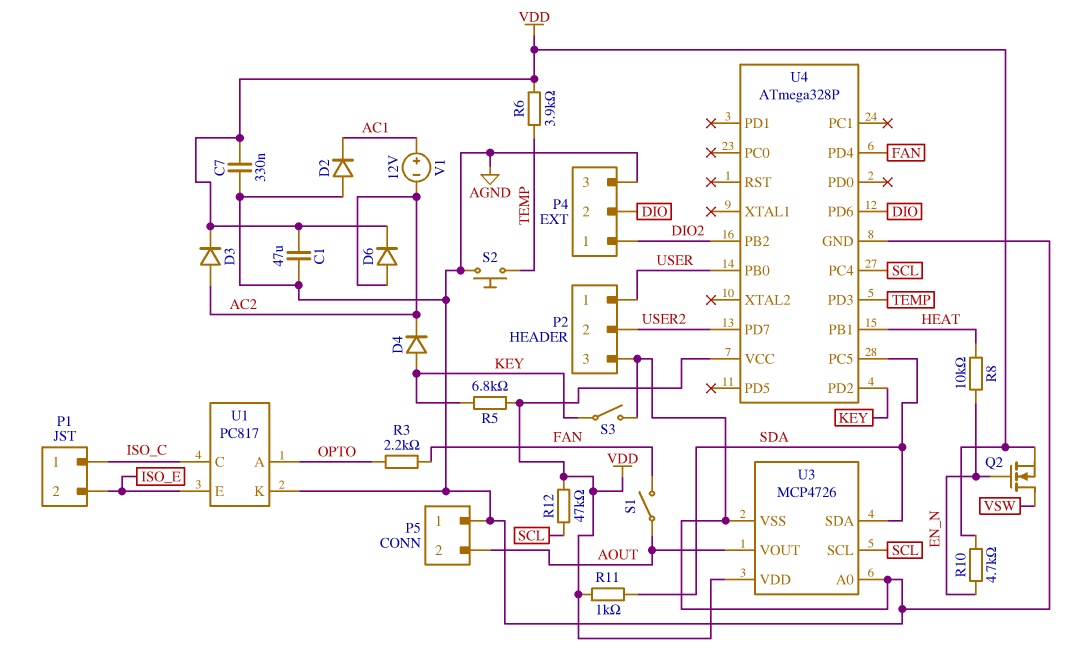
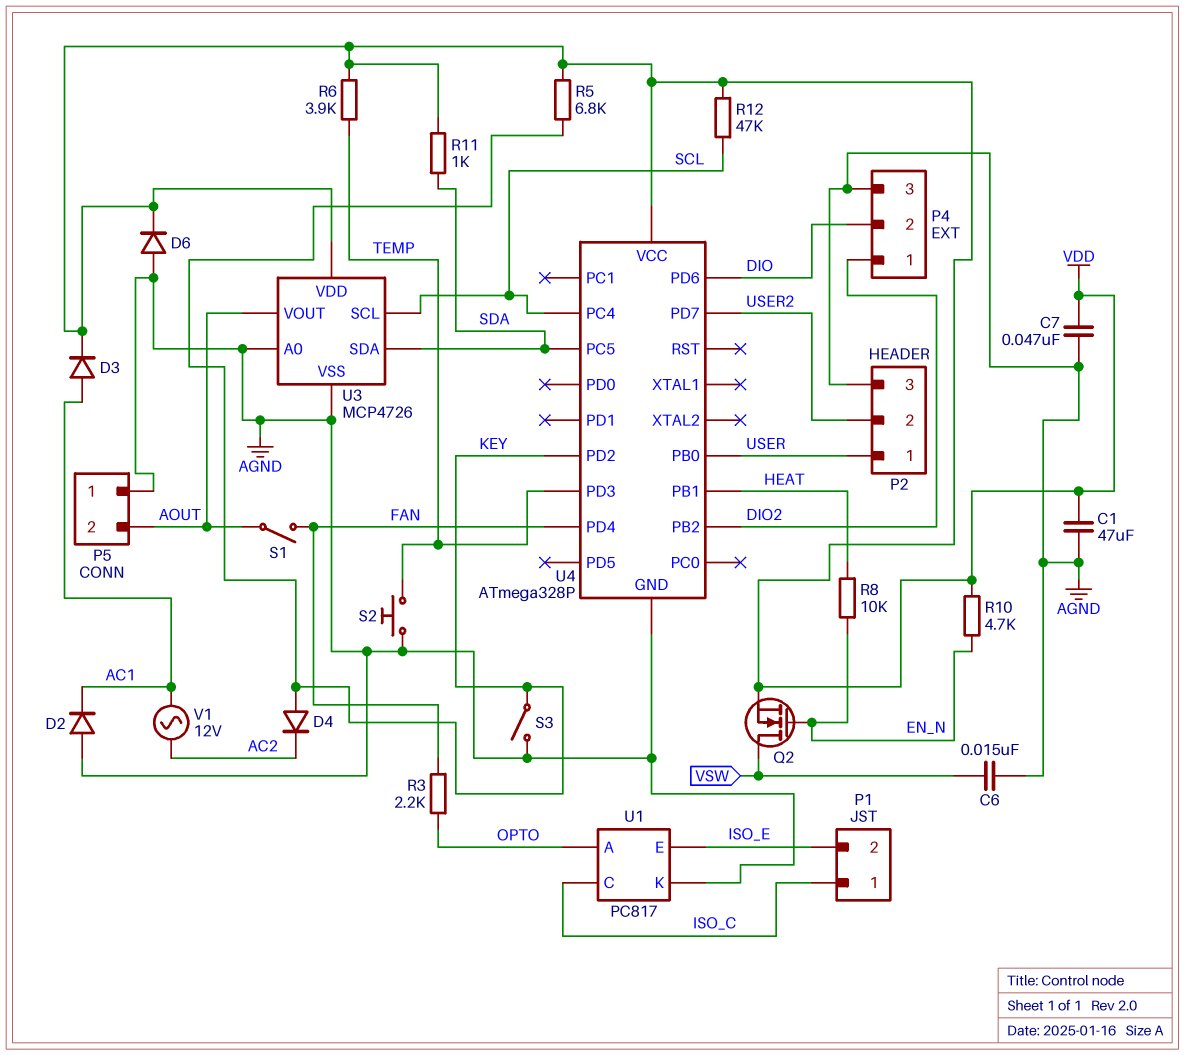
C6: none -> 15nF (AGND, VSW)
C7: 330nF (AGND, VDD) -> 47nF (AGND, VDD)
D3: diode (A AC2, K VDD) -> diode (A AC1, K VDD)
D6: diode (A AC2, K VDD) -> diode (A AGND, K VDD)
V1: 12V (plus AC1, minus AC2) -> AC 12V (AC1, AC2)

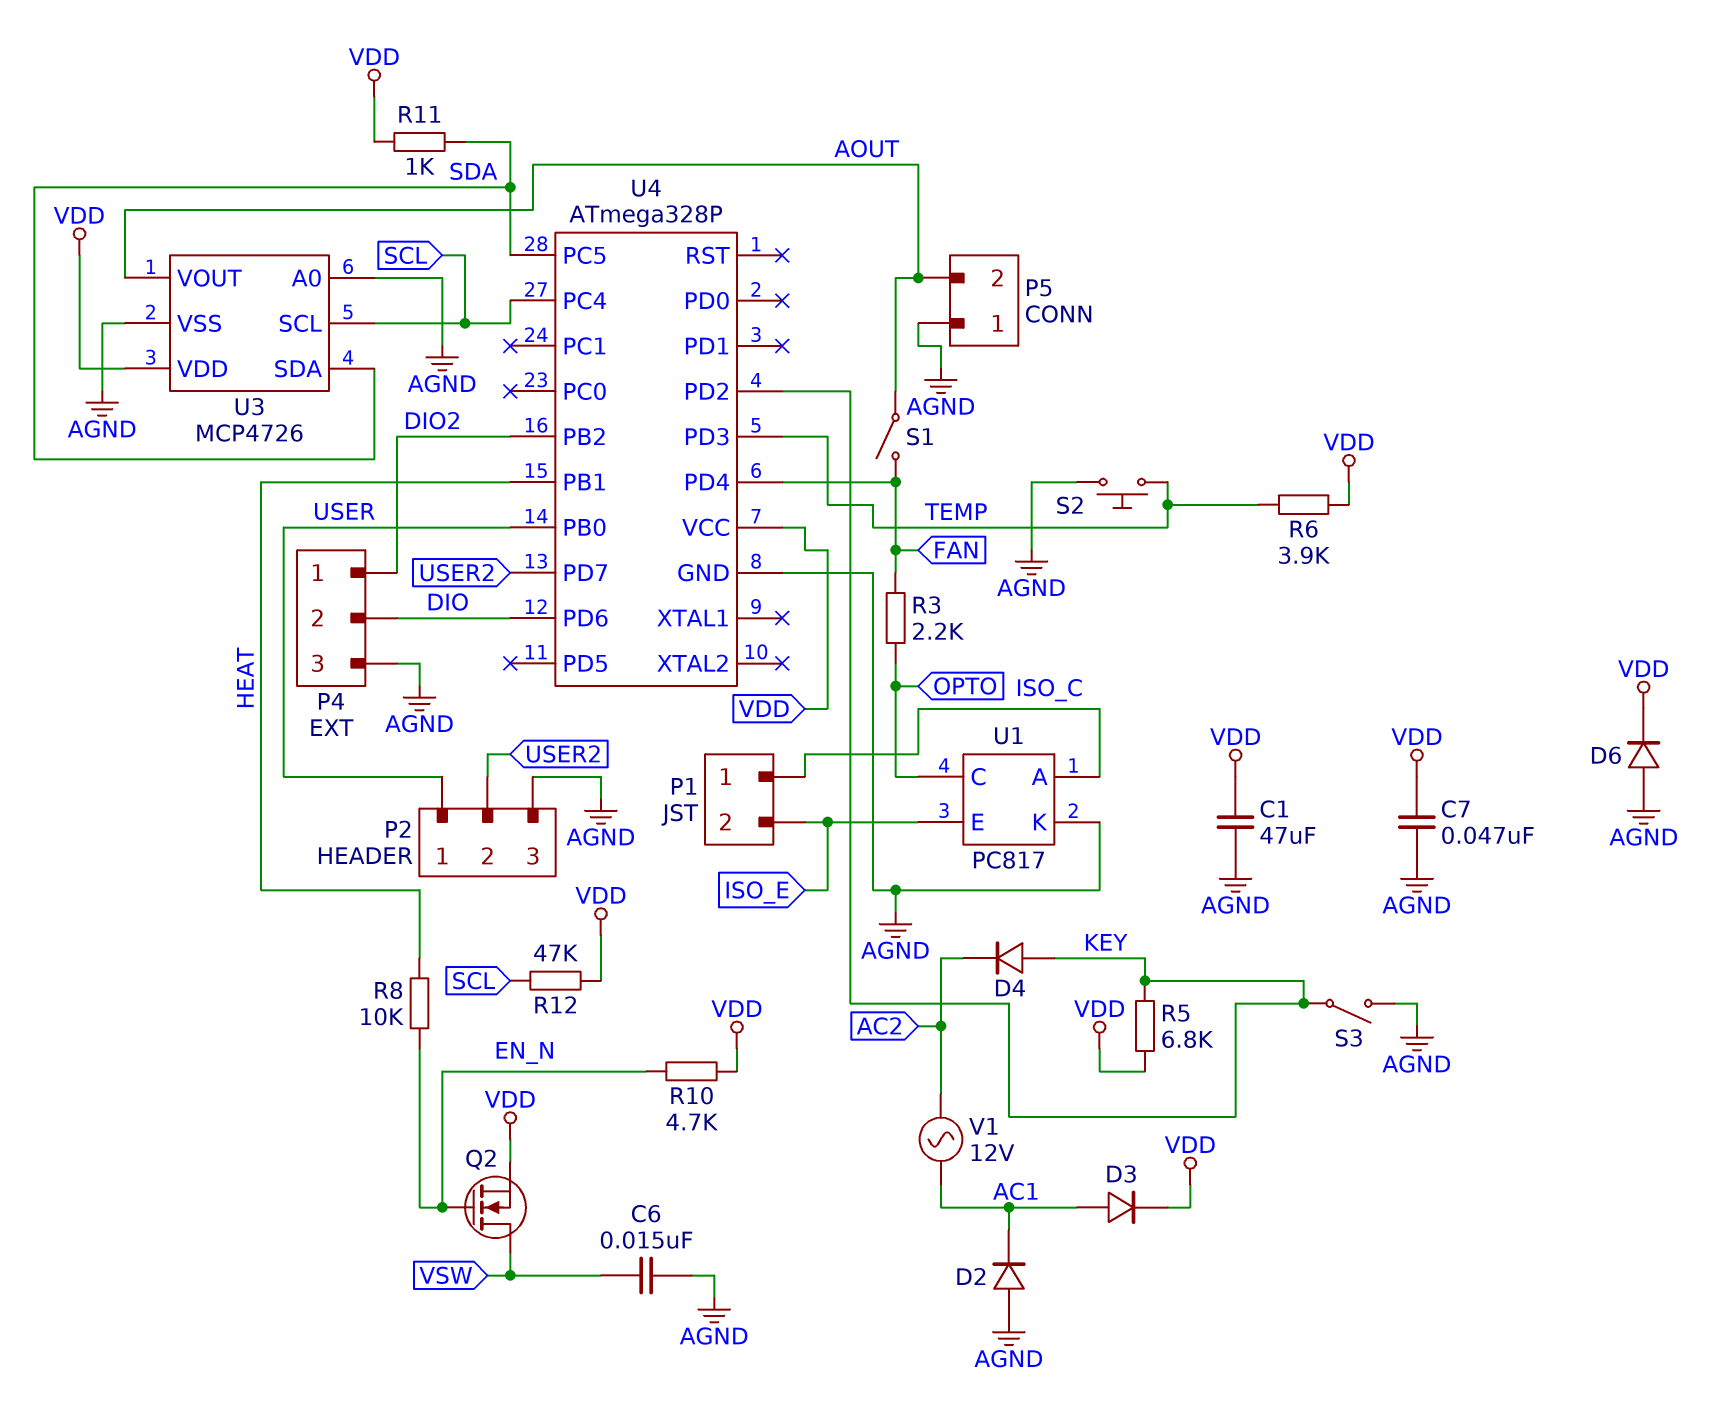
U1 pin A: OPTO -> ISO_C
U1 pin C: ISO_C -> OPTO

